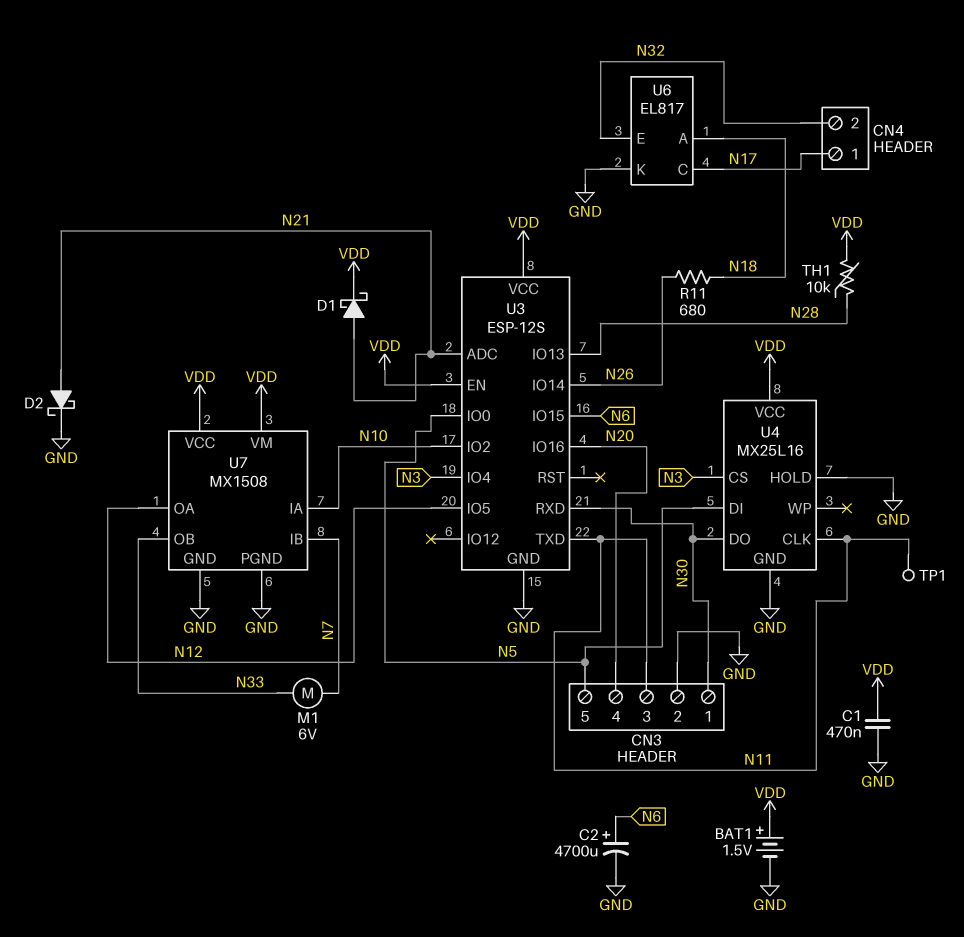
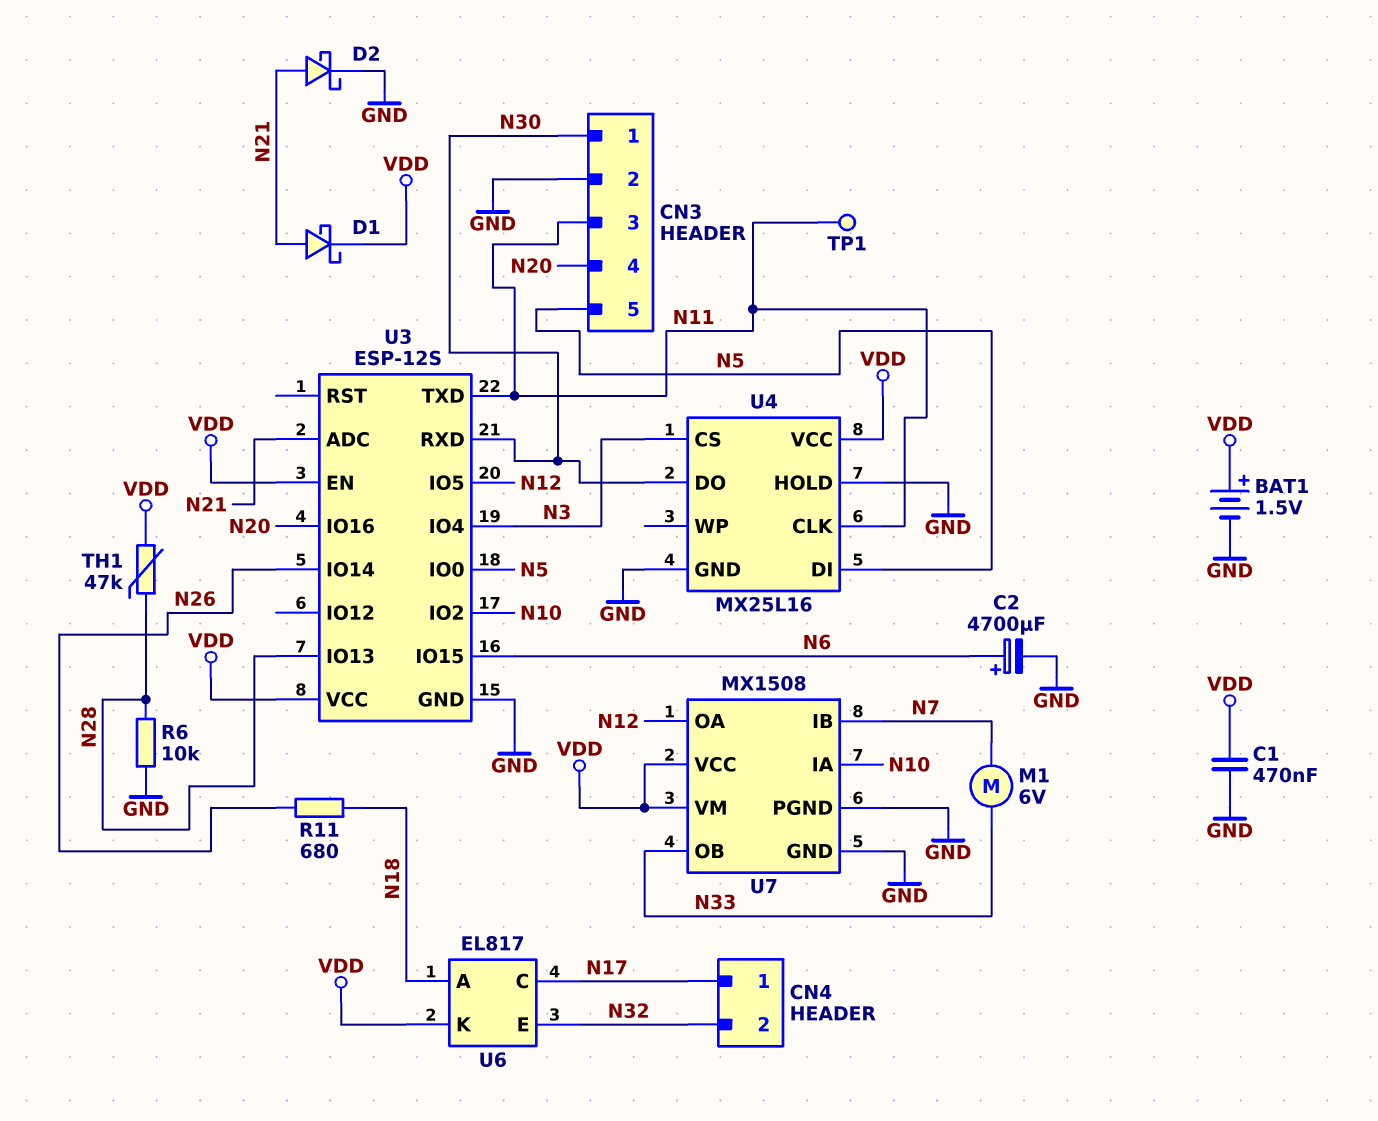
R6: none -> 10k (GND, N28)
TH1: 10k (N28, VDD) -> 47k (N28, VDD)
U6 pin K: GND -> VDD

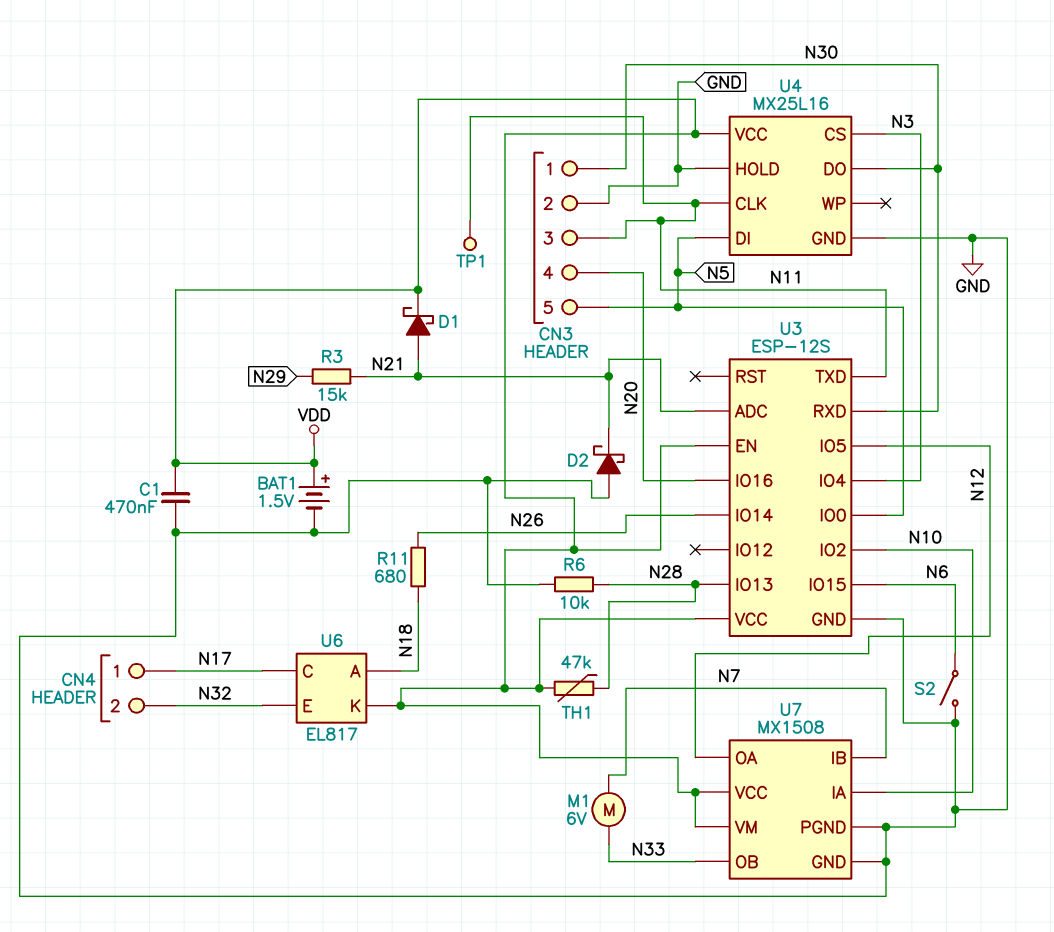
C2: 4700uF (plus N6, minus GND) -> none
D2: schottky (A N21, K GND) -> schottky (A GND, K N21)
R3: none -> 15k (N21, N29)
S2: none -> switch (GND, N6)

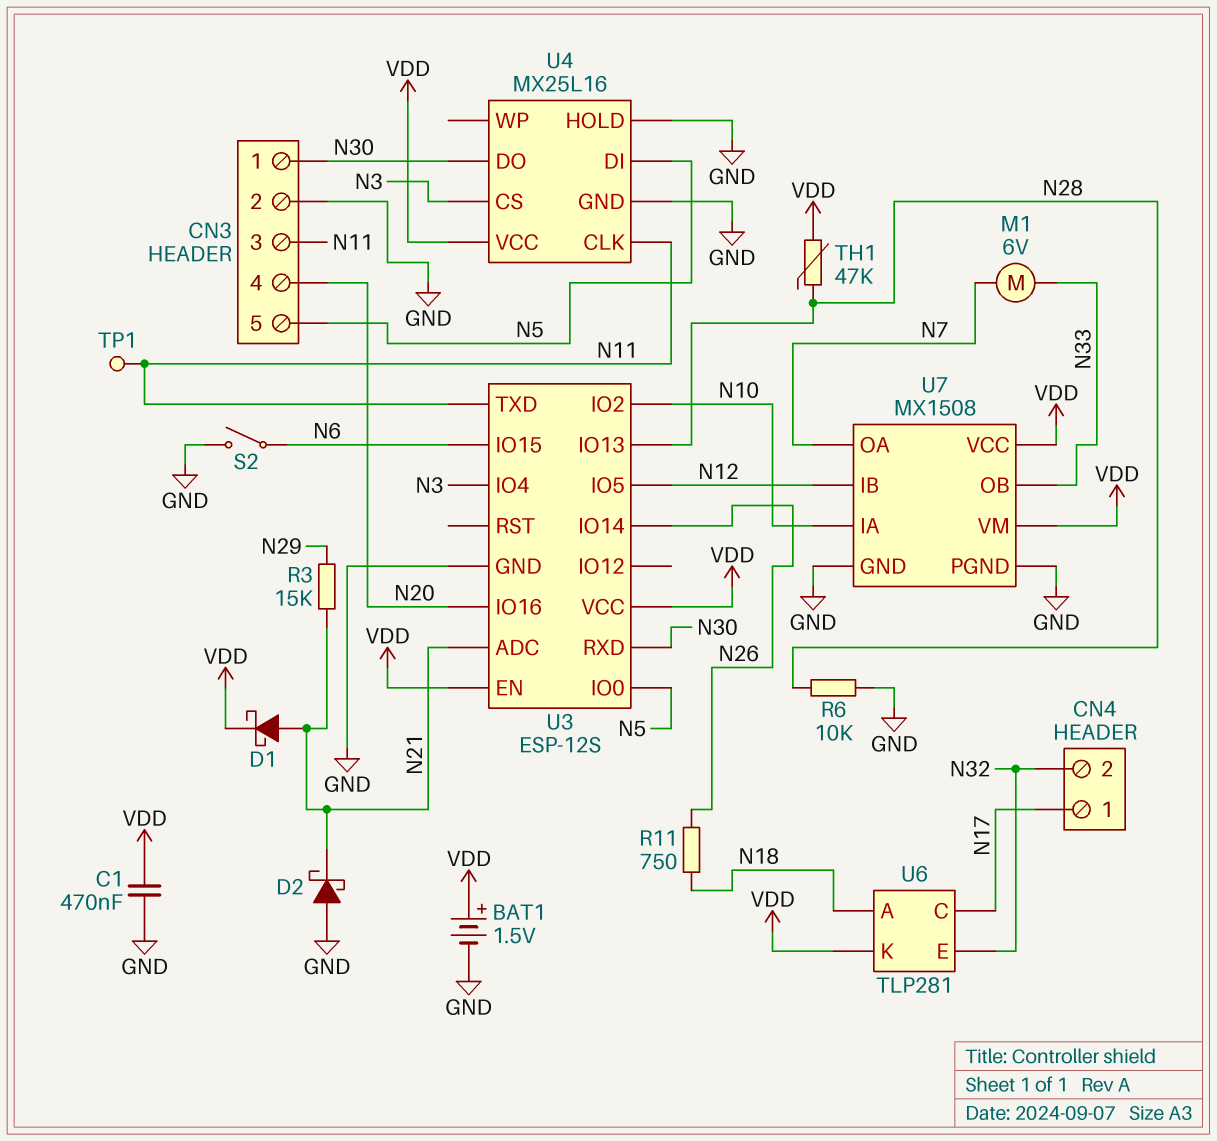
R11: 680 (N18, N26) -> 750 (N18, N26)
U6: EL817 -> TLP281
U7 pin IB: N7 -> N12
U7 pin OA: N12 -> N7

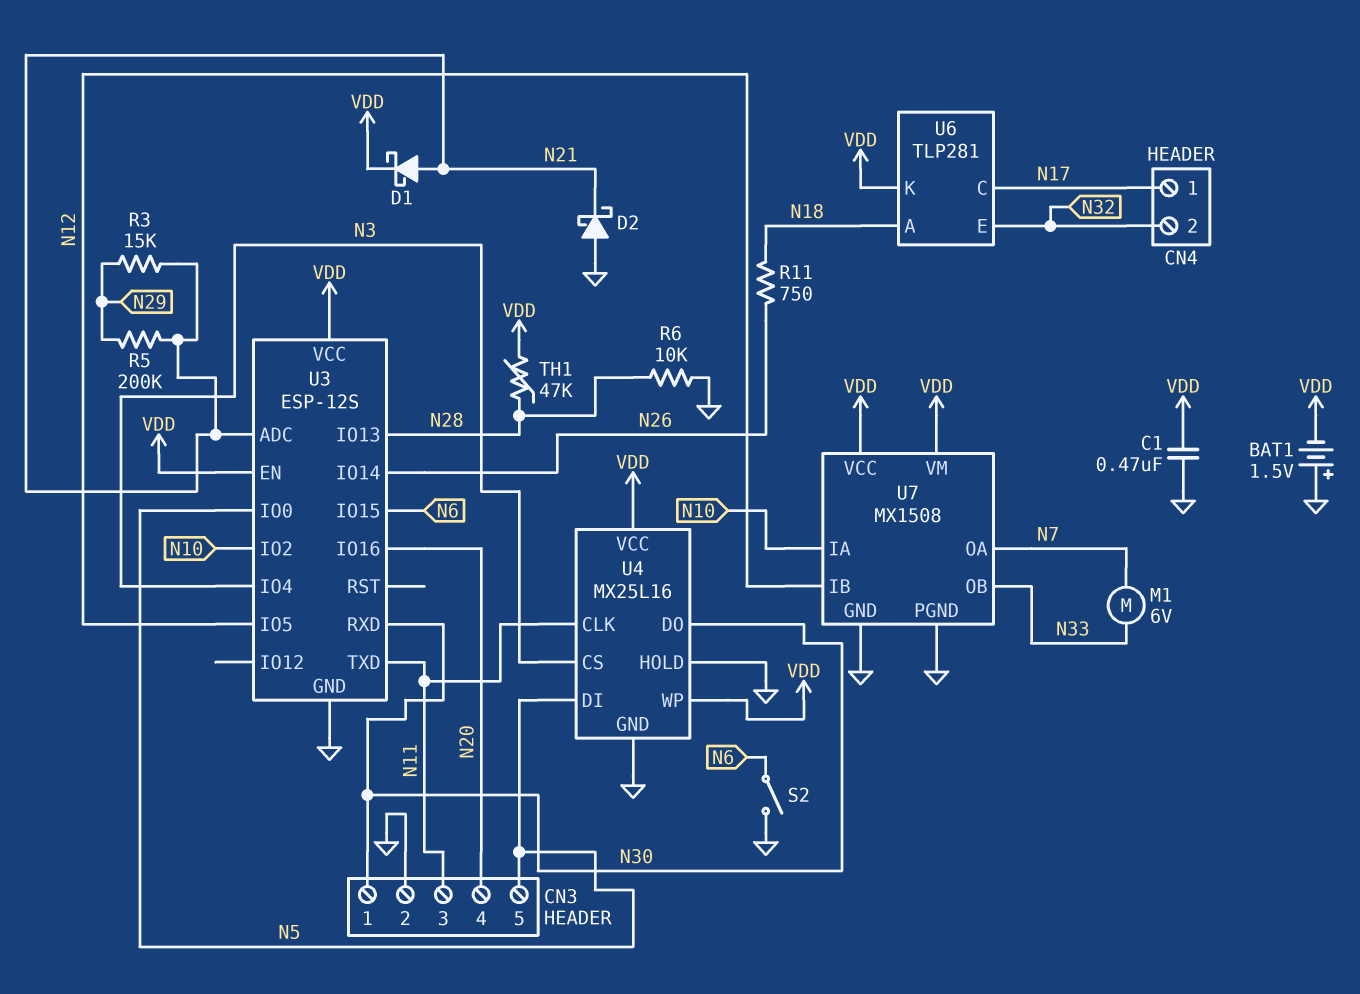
BAT1: 1.5V (plus VDD, minus GND) -> 1.5V (plus GND, minus VDD)
R5: none -> 200k (N21, N29)
TP1: test point (N11) -> none
U4 pin WP: none -> VDD

